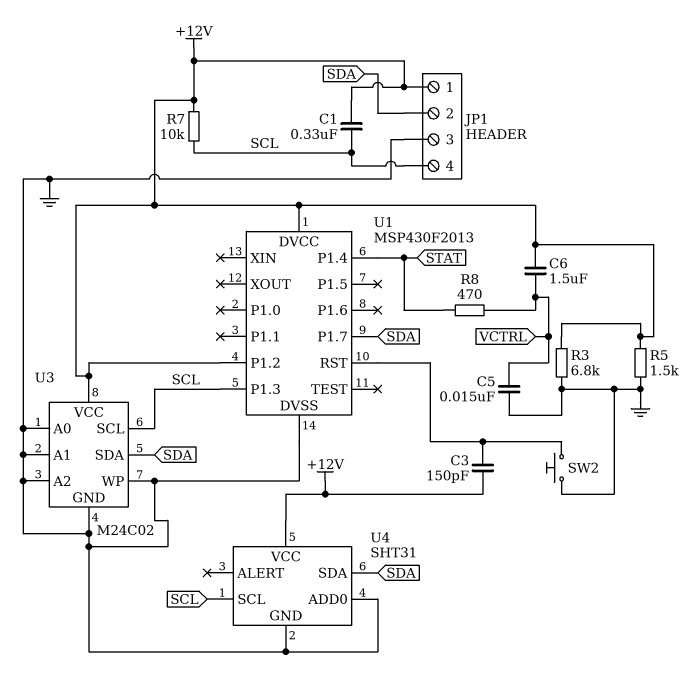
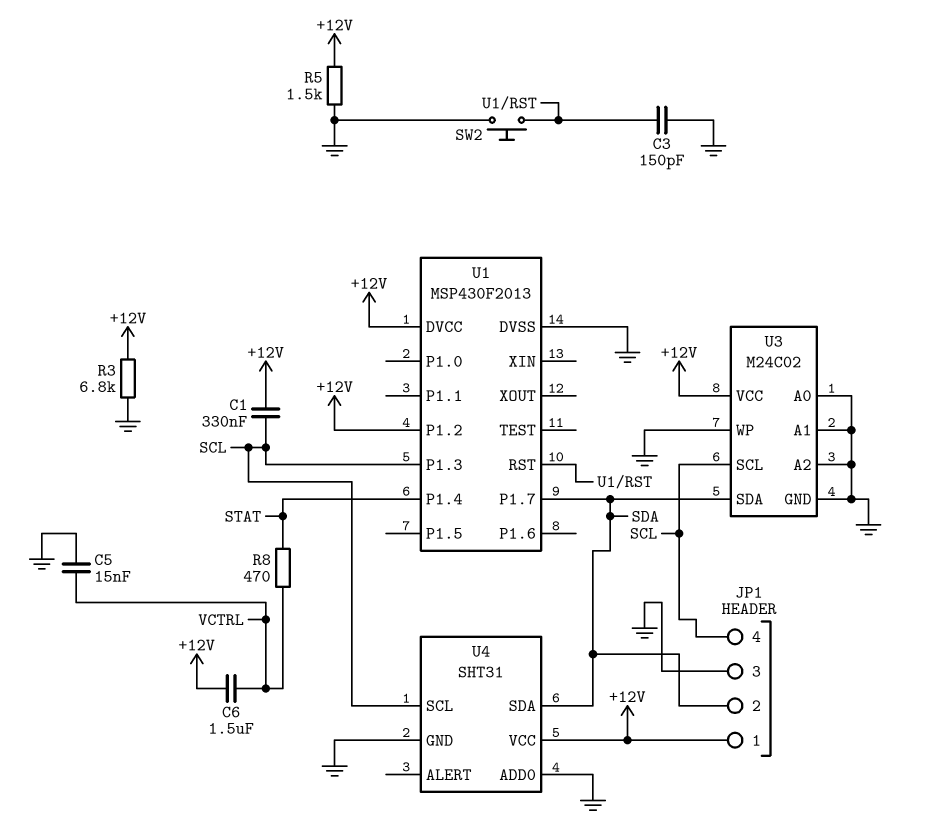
C3: 150pF (+12V, U1/RST) -> 150pF (GND, U1/RST)
R7: 10k (+12V, SCL) -> none

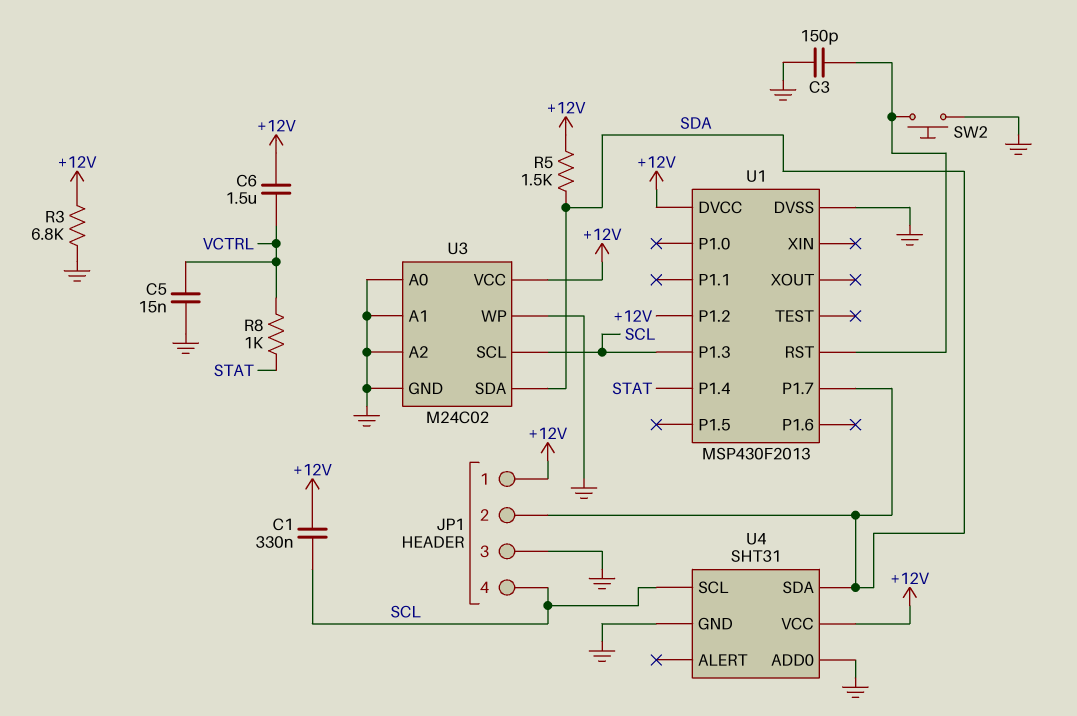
R5: 1.5k (+12V, GND) -> 1.5k (+12V, SDA)
R8: 470 (STAT, VCTRL) -> 1k (STAT, VCTRL)

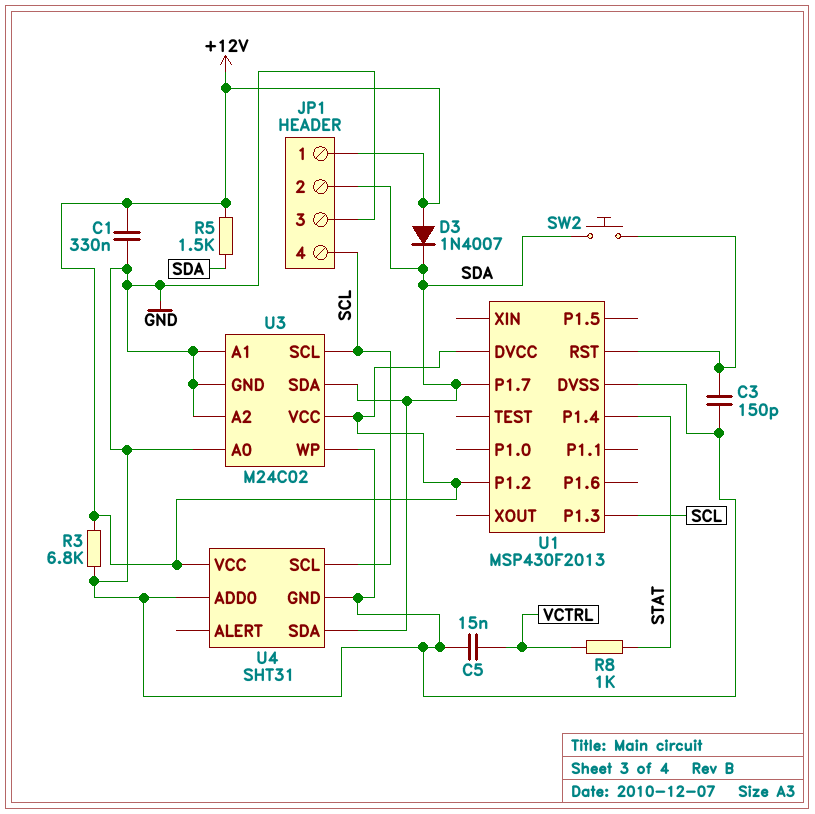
C1: 330nF (+12V, SCL) -> 330nF (+12V, GND)
C6: 1.5uF (+12V, VCTRL) -> none
D3: none -> diode 1N4007 (A +12V, K SDA)
SW2: button (GND, U1/RST) -> button (SDA, U1/RST)

